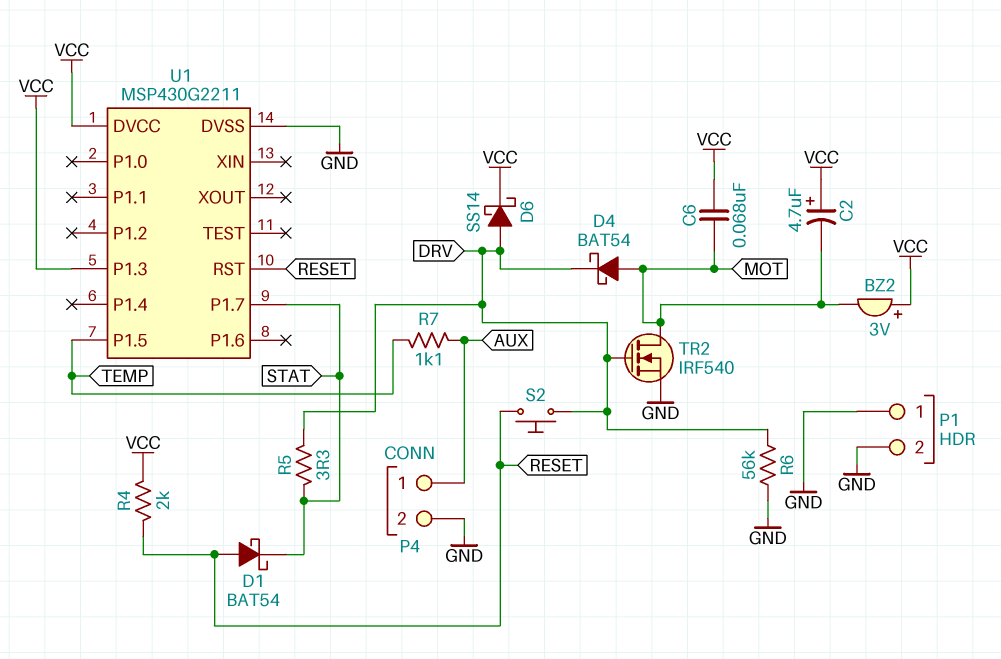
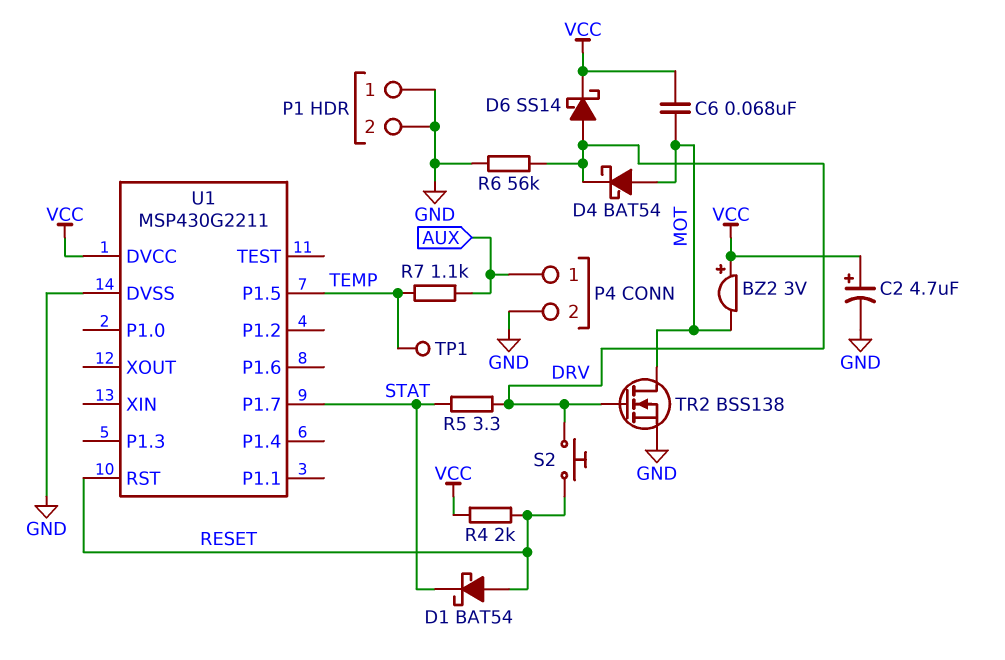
C2: 4.7uF (plus VCC, minus MOT) -> 4.7uF (plus VCC, minus GND)
TP1: none -> test point (TEMP)
TR2: NMOS IRF540 (G DRV, D MOT, S GND) -> NMOS BSS138 (G DRV, D MOT, S GND)
U1 pin P1.3: VCC -> none

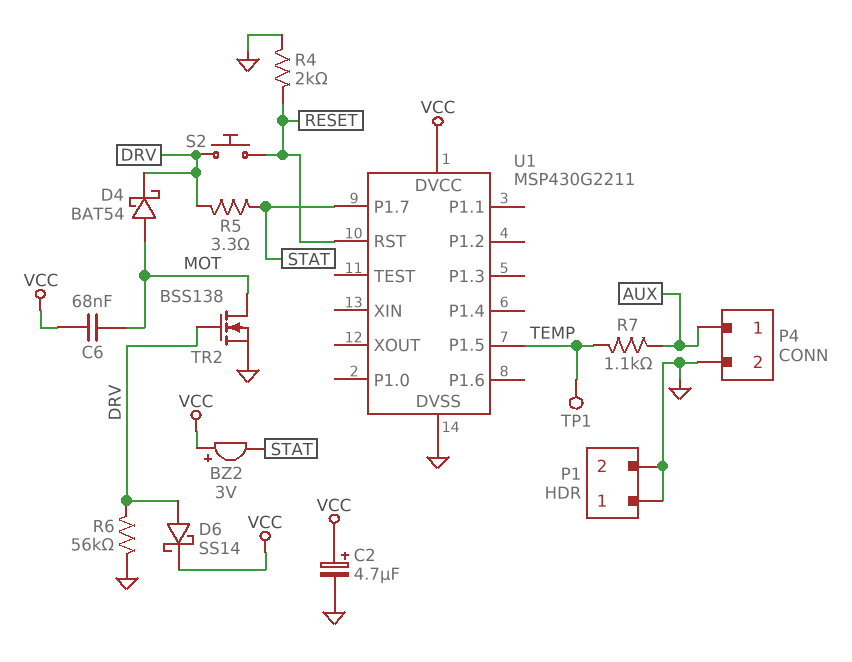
BZ2: buzzer 3V (plus VCC, minus MOT) -> buzzer 3V (plus VCC, minus STAT)
D1: schottky BAT54 (A RESET, K STAT) -> none
R4: 2k (RESET, VCC) -> 2k (GND, RESET)

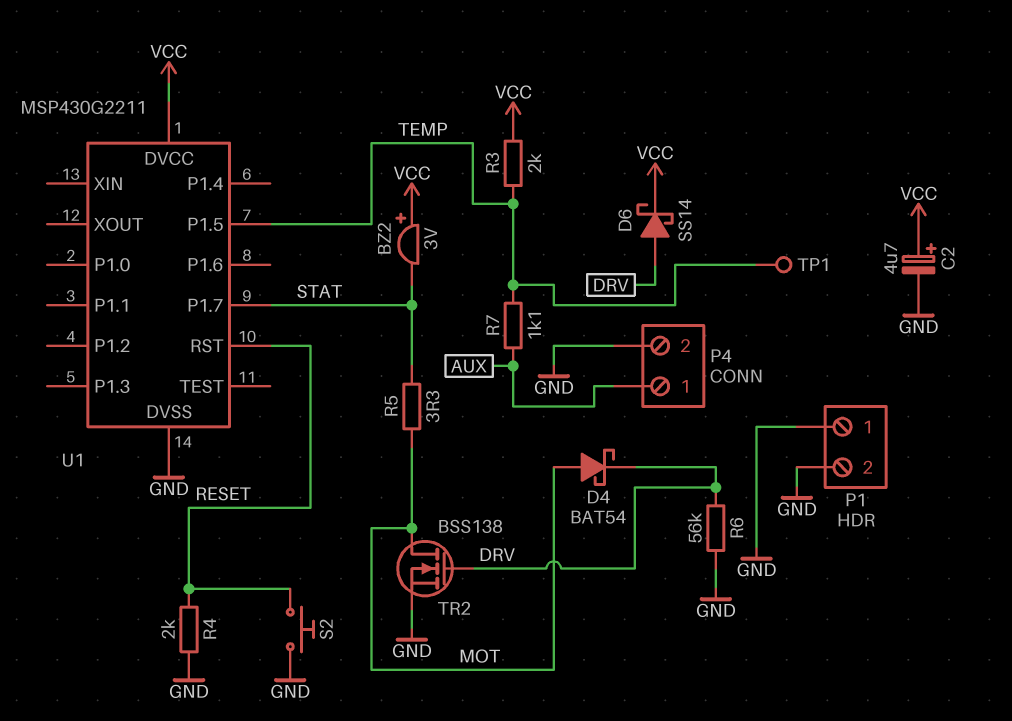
C6: 68nF (MOT, VCC) -> none
R3: none -> 2k (TEMP, VCC)
R5: 3.3 (DRV, STAT) -> 3.3 (MOT, STAT)
S2: button (DRV, RESET) -> button (GND, RESET)

